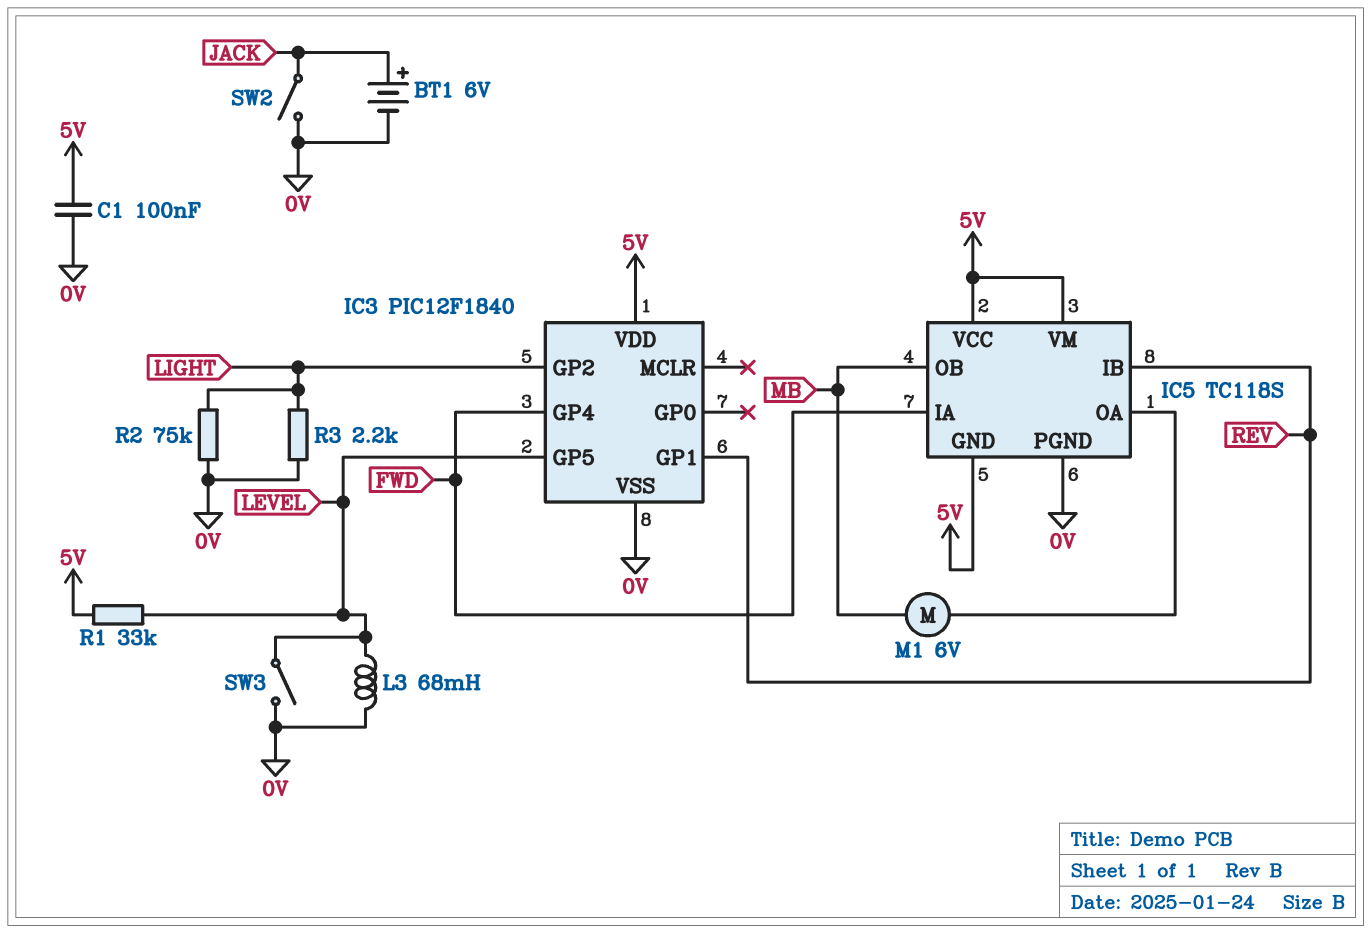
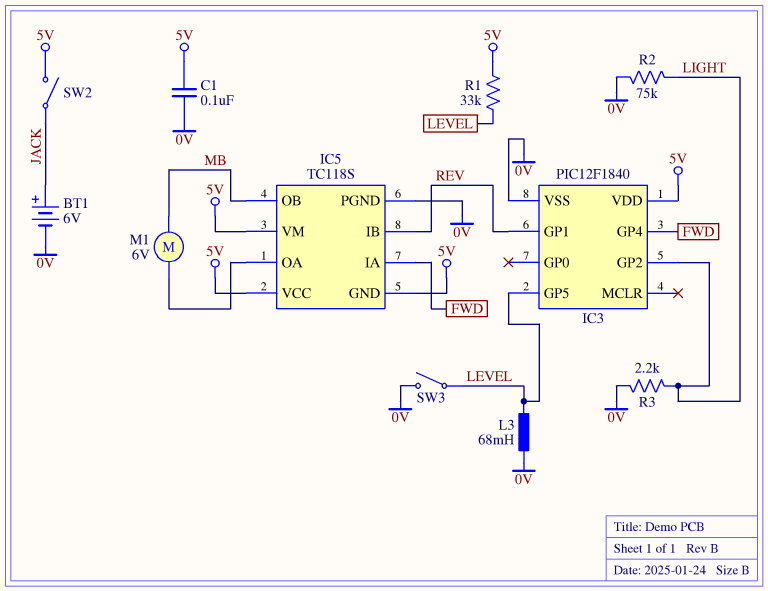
SW2: switch (0V, JACK) -> switch (5V, JACK)

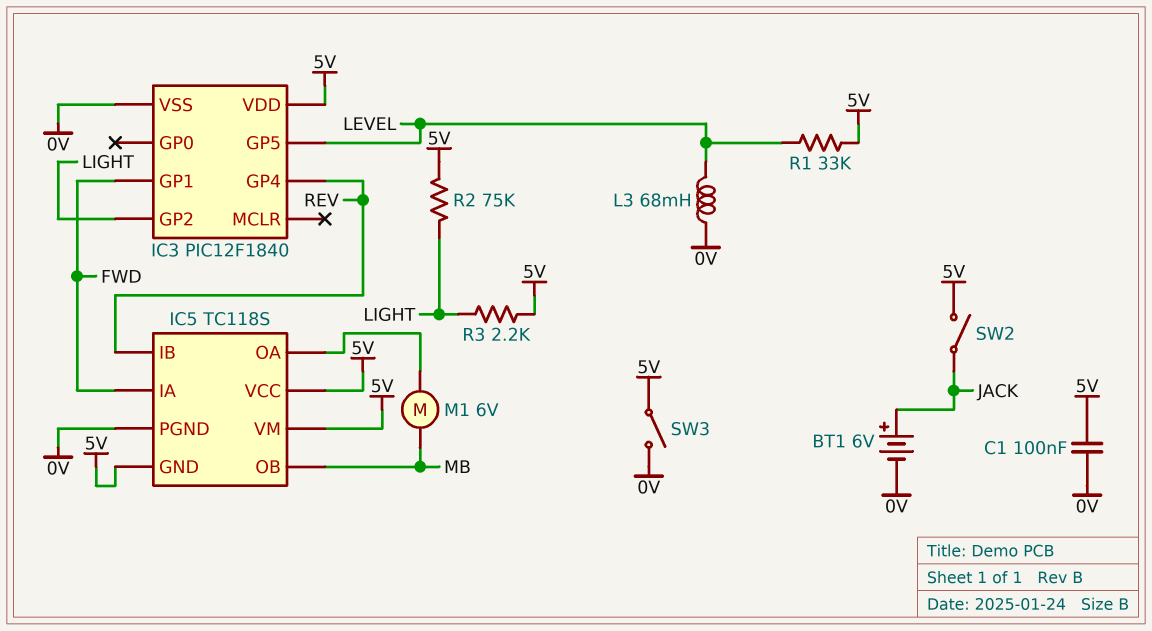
IC3 pin GP1: REV -> FWD
IC3 pin GP4: FWD -> REV
R2: 75k (0V, LIGHT) -> 75k (5V, LIGHT)
R3: 2.2k (0V, LIGHT) -> 2.2k (5V, LIGHT)
SW3: switch (0V, LEVEL) -> switch (0V, 5V)

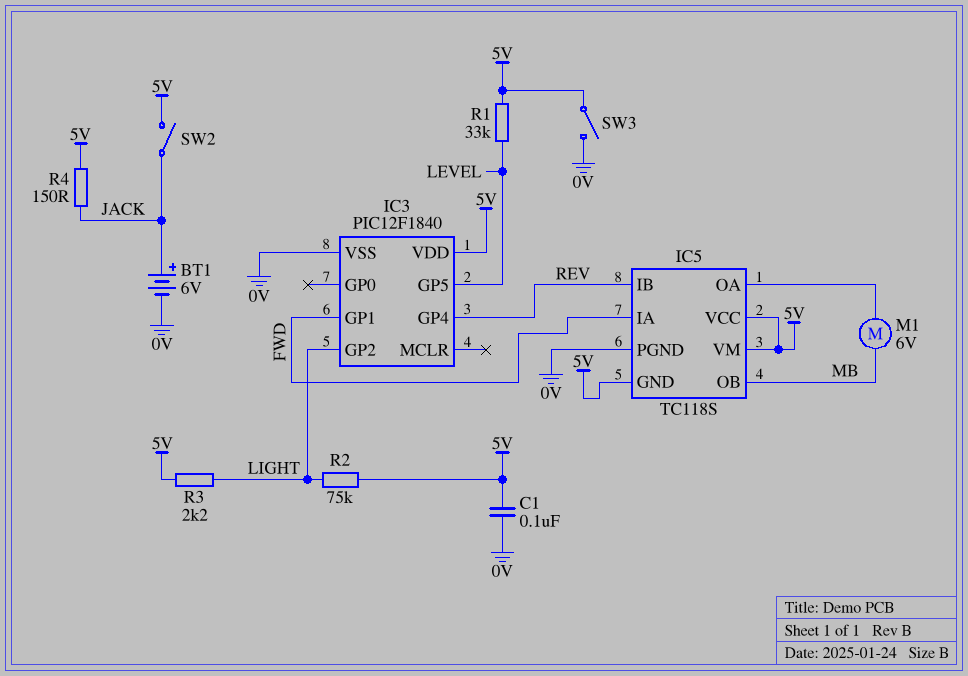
L3: 68mH (0V, LEVEL) -> none
R4: none -> 150 (5V, JACK)

